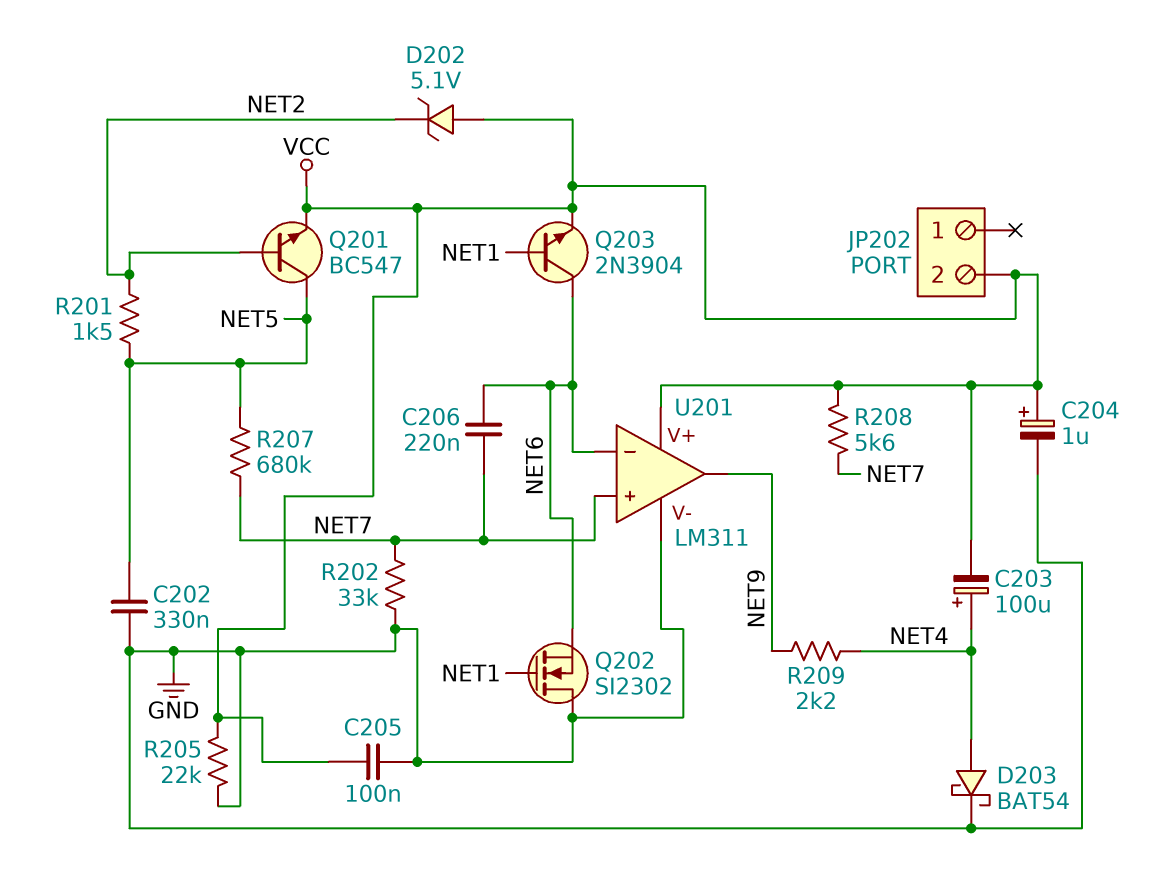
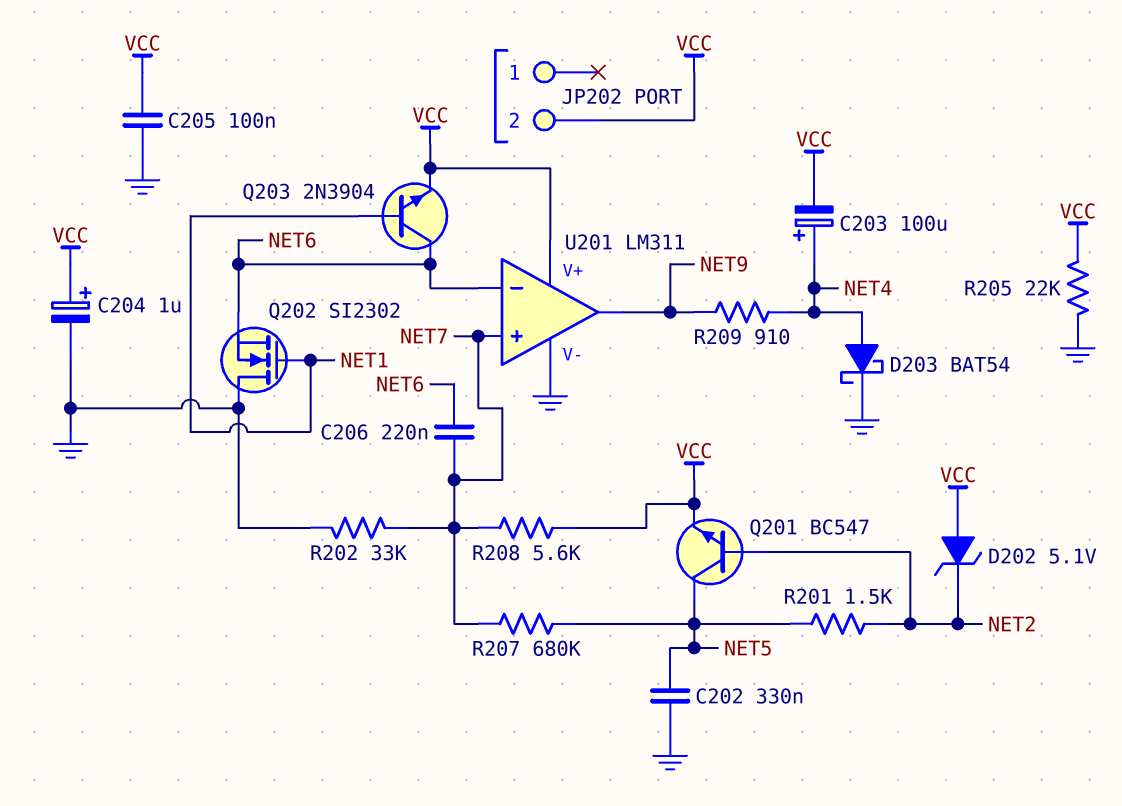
R209: 2.2k (NET4, NET9) -> 910 (NET4, NET9)

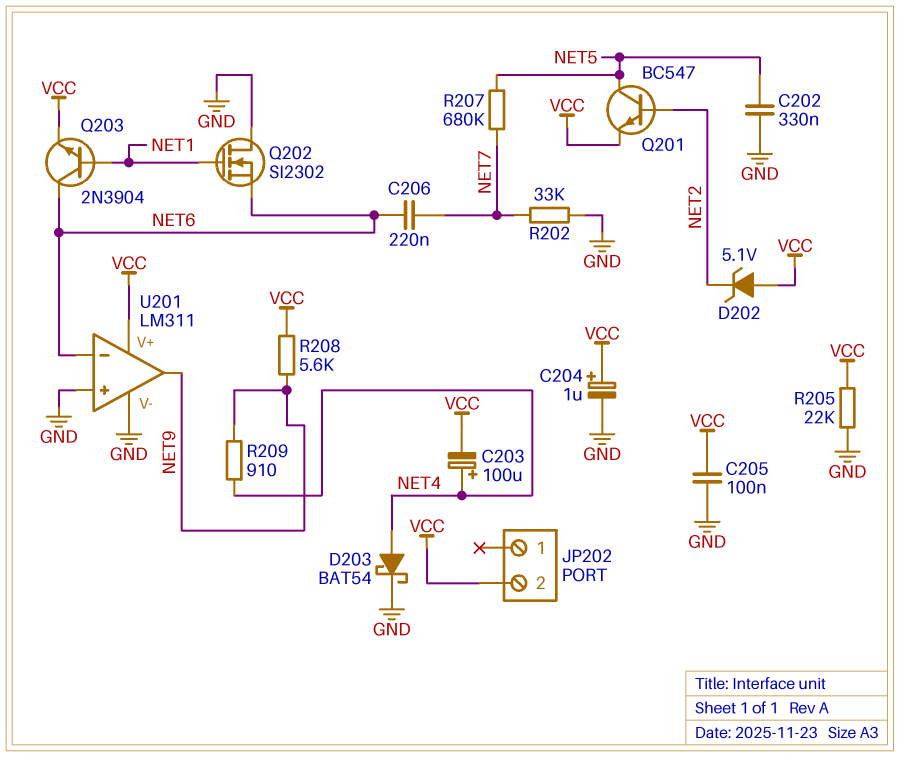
R201: 1.5k (NET2, NET5) -> none
R208: 5.6k (NET7, VCC) -> 5.6k (NET9, VCC)
U201 pin in+: NET7 -> GND

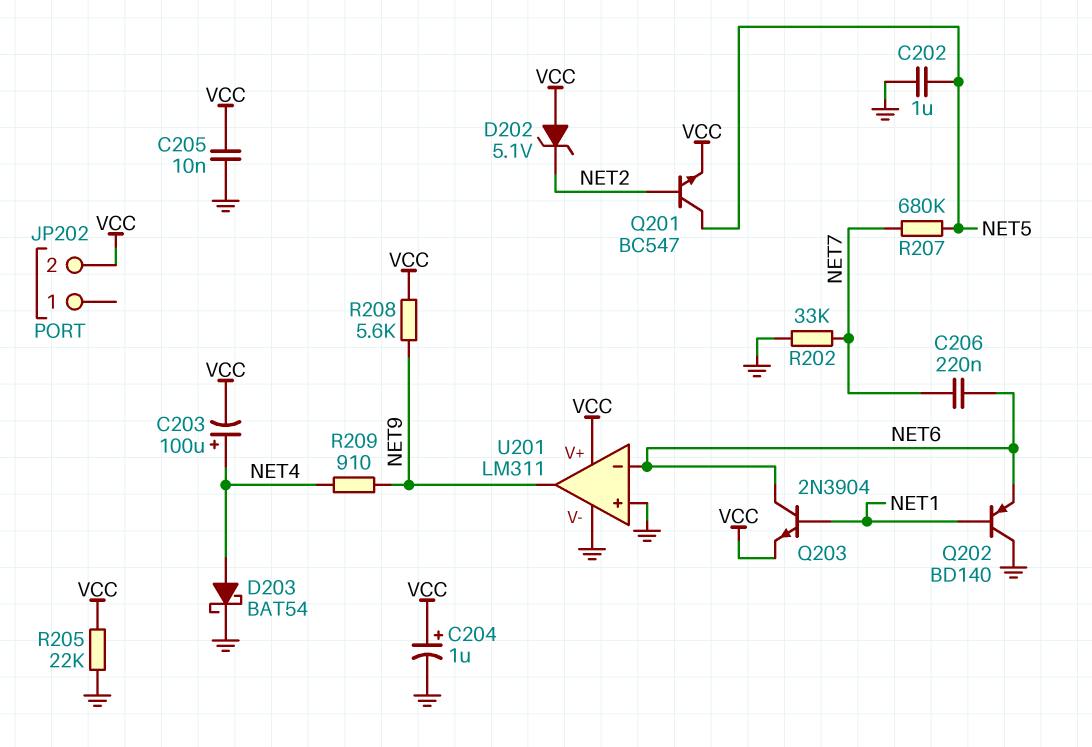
C202: 330nF (GND, NET5) -> 1uF (GND, NET5)
C205: 100nF (GND, VCC) -> 10nF (GND, VCC)
Q202: NMOS SI2302 (G NET1, D GND, S NET6) -> PNP BD140 (B NET1, C GND, E NET6)

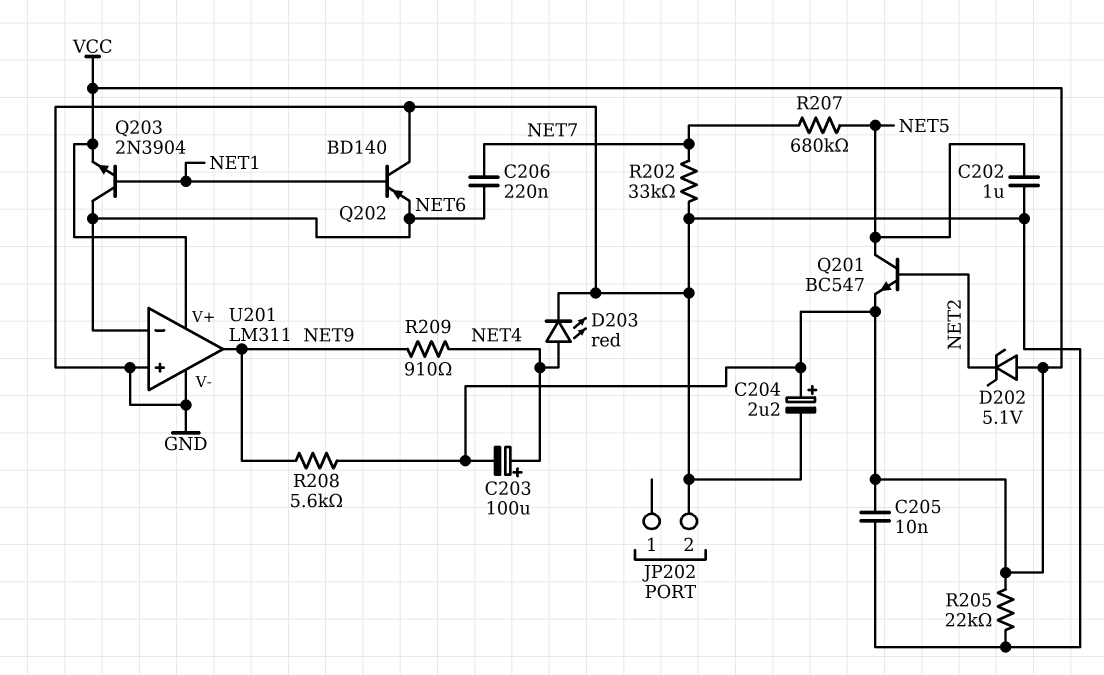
C204: 1uF (plus VCC, minus GND) -> 2.2uF (plus VCC, minus GND)
D203: schottky BAT54 (A NET4, K GND) -> LED red (A NET4, K GND)
JP202 pin 2: VCC -> GND

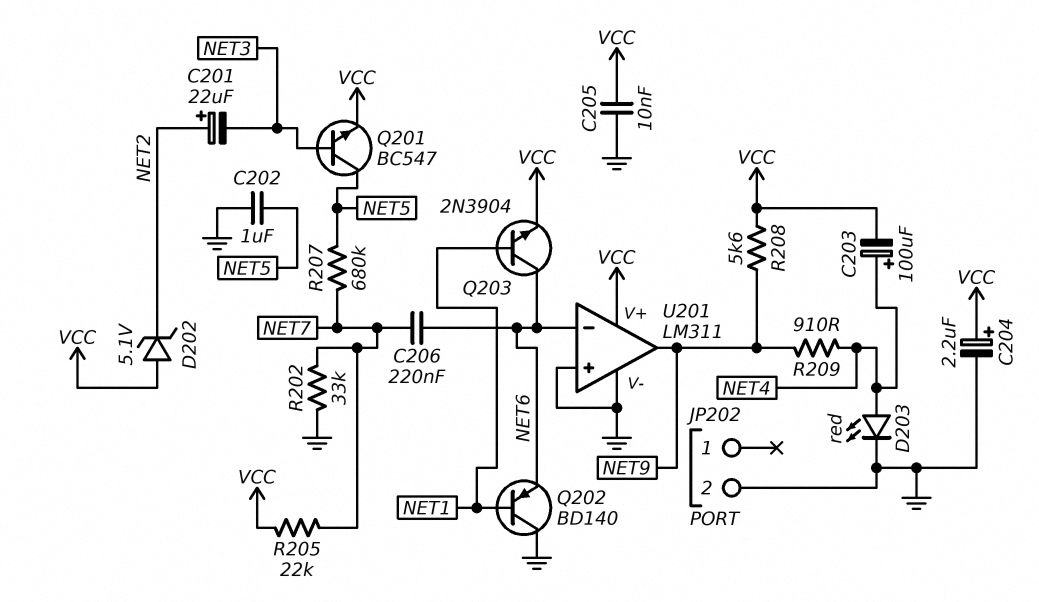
C201: none -> 22uF (plus NET2, minus NET3)
Q201: NPN BC547 (B NET2, C NET5, E VCC) -> NPN BC547 (B NET3, C NET5, E VCC)
R205: 22k (GND, VCC) -> 22k (NET7, VCC)

